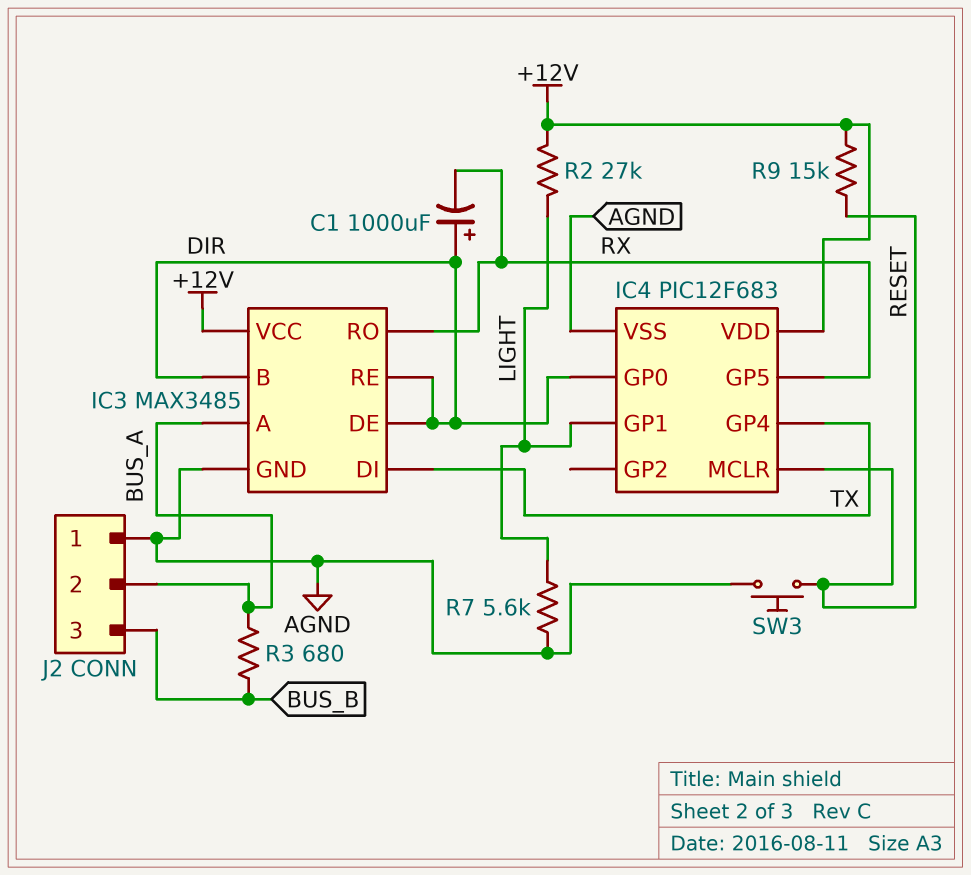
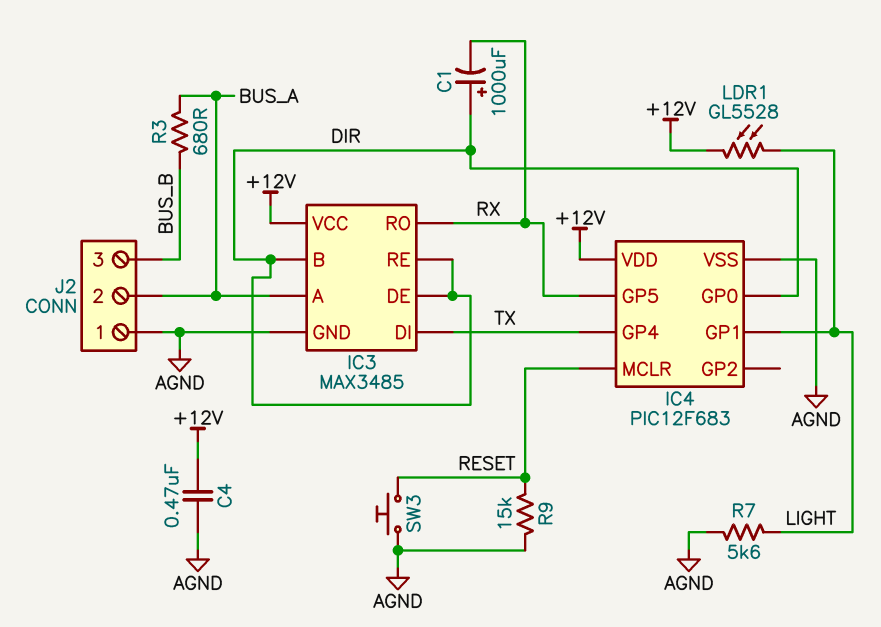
C4: none -> 470nF (+12V, AGND)
LDR1: none -> GL5528 (+12V, LIGHT)
R2: 27k (+12V, LIGHT) -> none
R9: 15k (+12V, RESET) -> 15k (AGND, RESET)

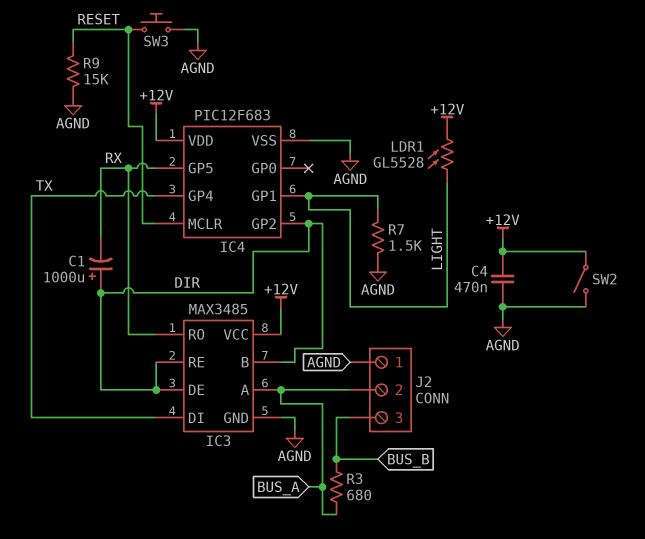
IC4 pin GP0: DIR -> none
IC4 pin GP2: none -> DIR
R7: 5.6k (AGND, LIGHT) -> 1.5k (AGND, LIGHT)
SW2: none -> switch (+12V, AGND)

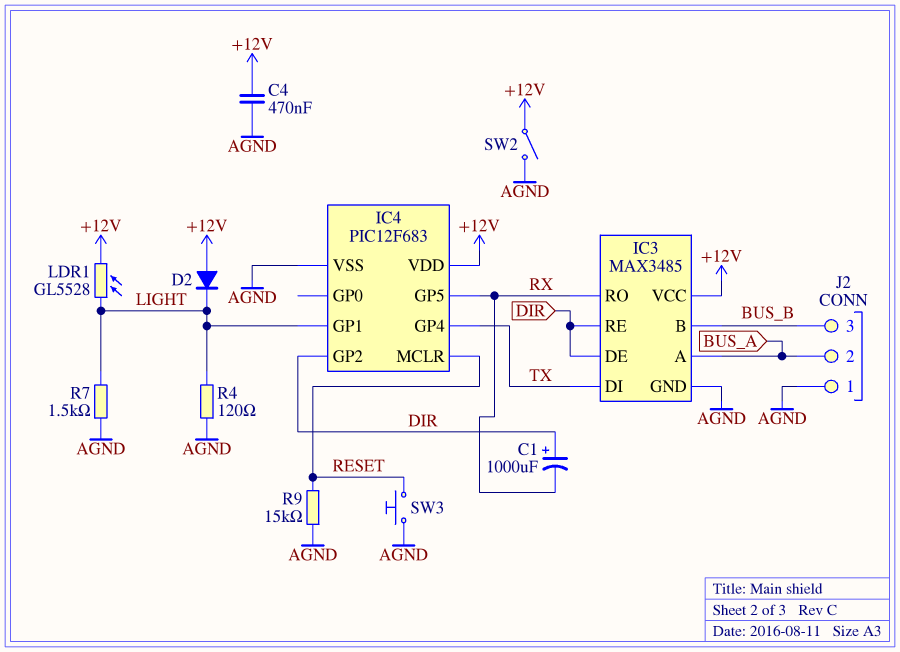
D2: none -> diode (A +12V, K LIGHT)
IC3 pin B: DIR -> BUS_B
R3: 680 (BUS_A, BUS_B) -> none
R4: none -> 120 (AGND, LIGHT)

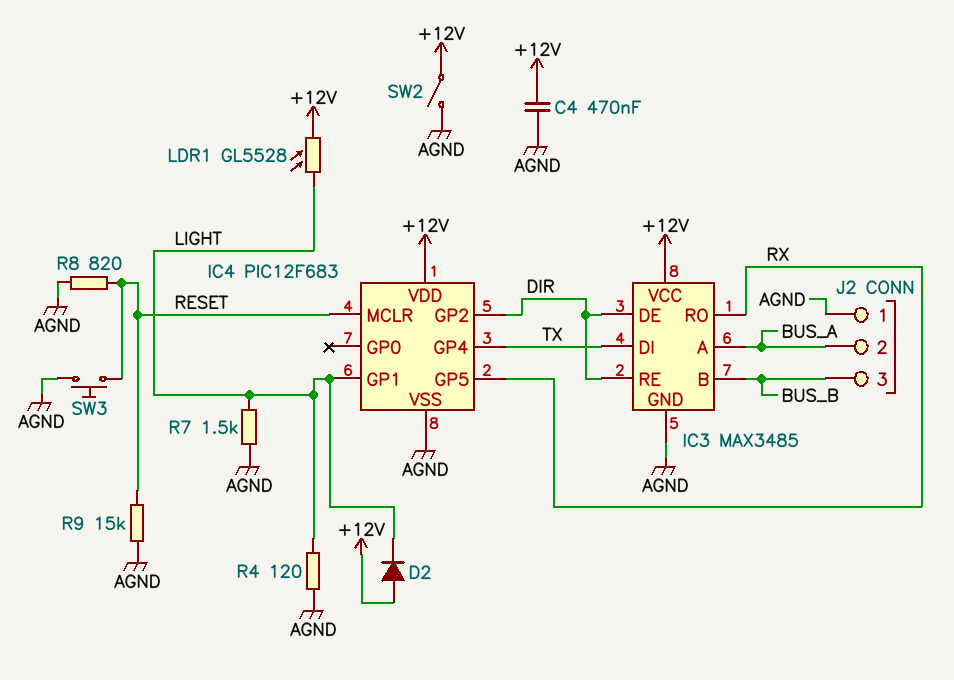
C1: 1000uF (plus DIR, minus RX) -> none
R8: none -> 820 (AGND, RESET)

